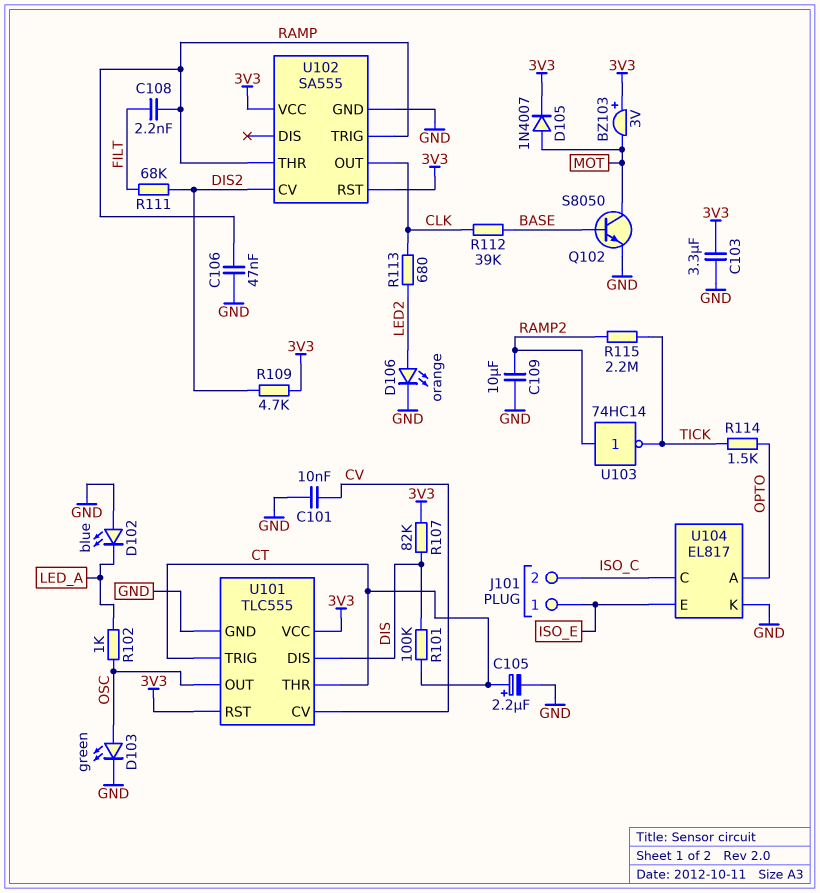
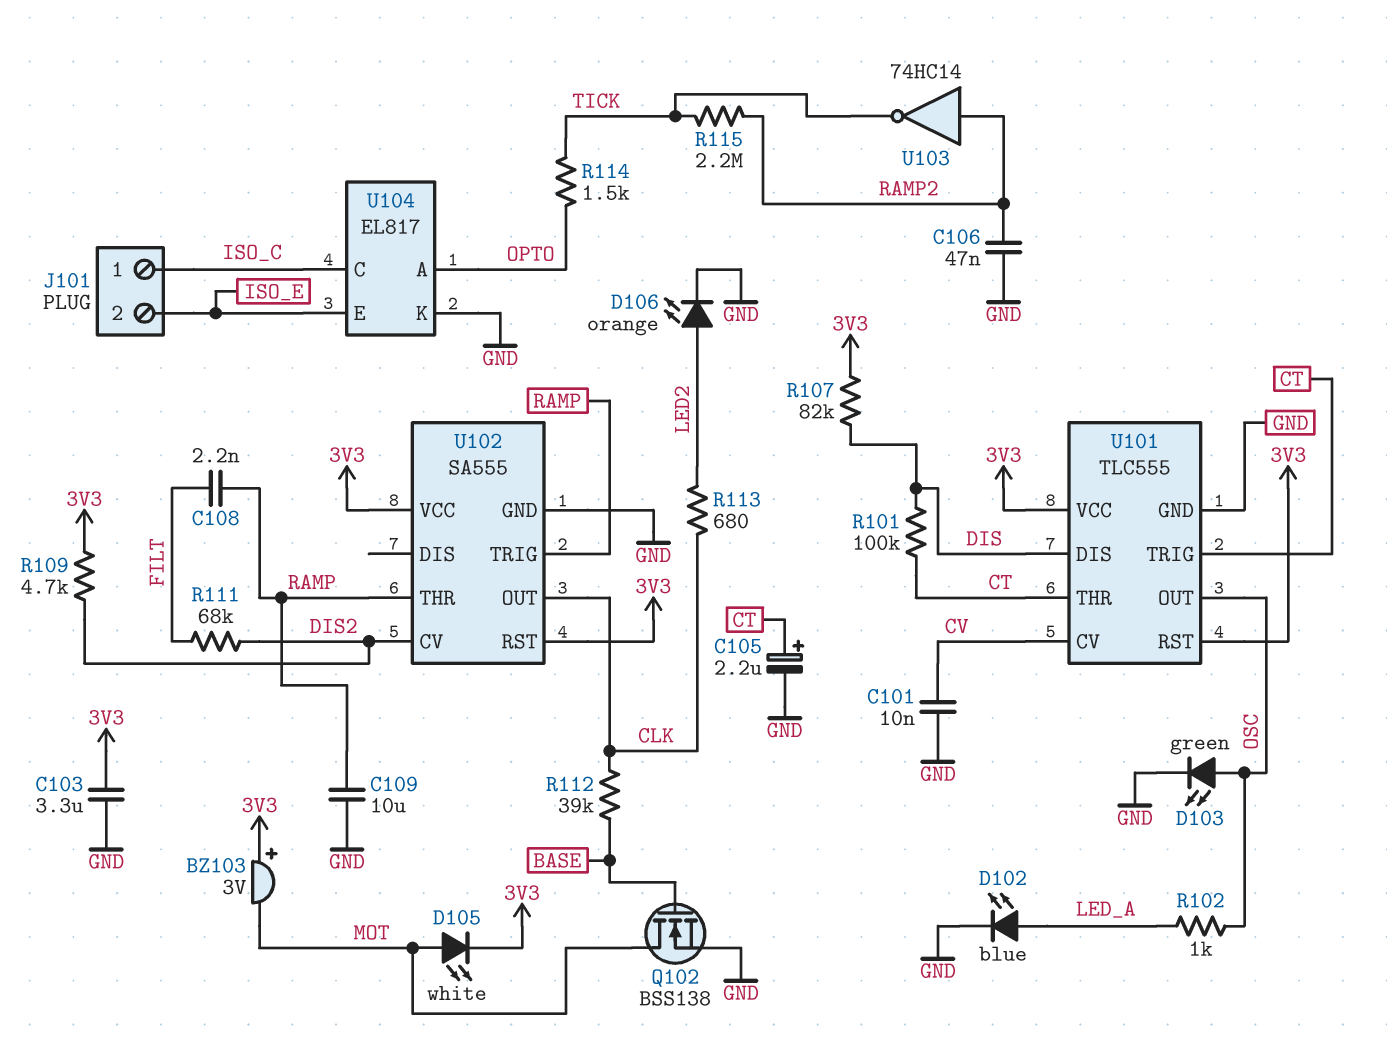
C106: 47nF (GND, RAMP) -> 47nF (GND, RAMP2)
C109: 10uF (GND, RAMP2) -> 10uF (GND, RAMP)
D102: LED blue (A GND, K LED_A) -> LED blue (A LED_A, K GND)
D105: diode 1N4007 (A MOT, K 3V3) -> LED white (A MOT, K 3V3)
J101 pin 1: ISO_E -> ISO_C
J101 pin 2: ISO_C -> ISO_E
Q102: NPN S8050 (B BASE, C MOT, E GND) -> NMOS BSS138 (G BASE, D MOT, S GND)

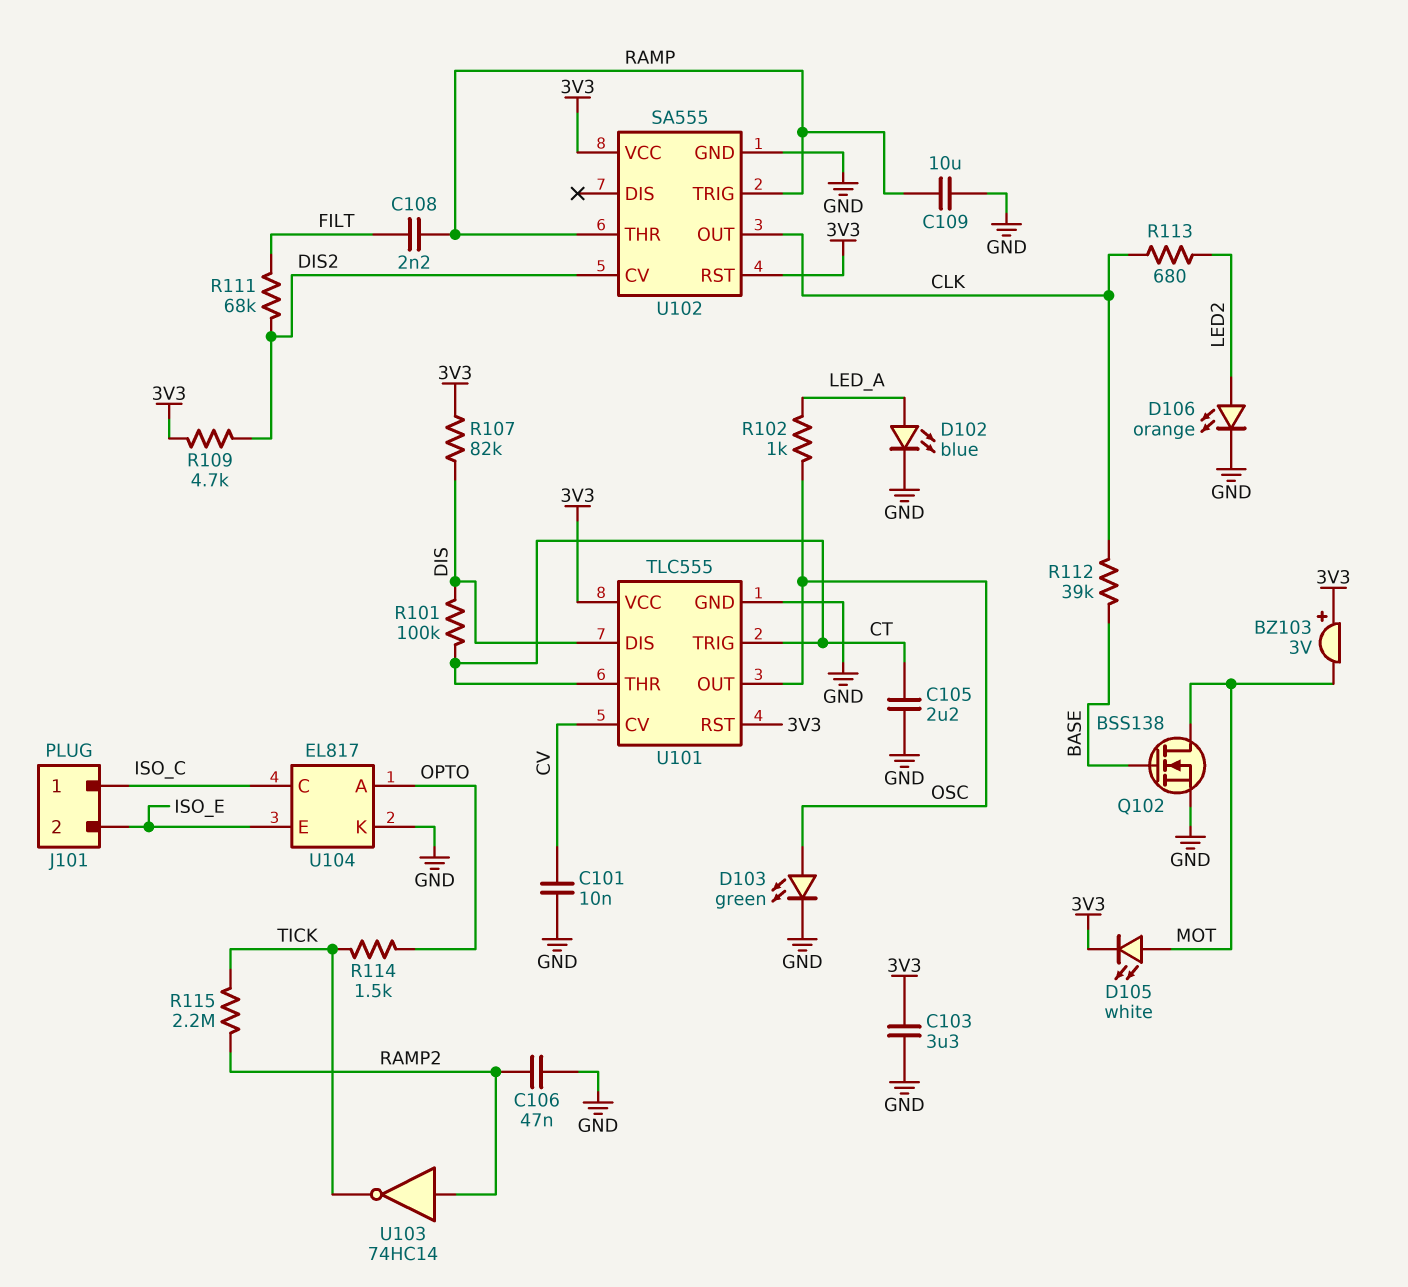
C105: 2.2uF (plus CT, minus GND) -> 2.2uF (CT, GND)

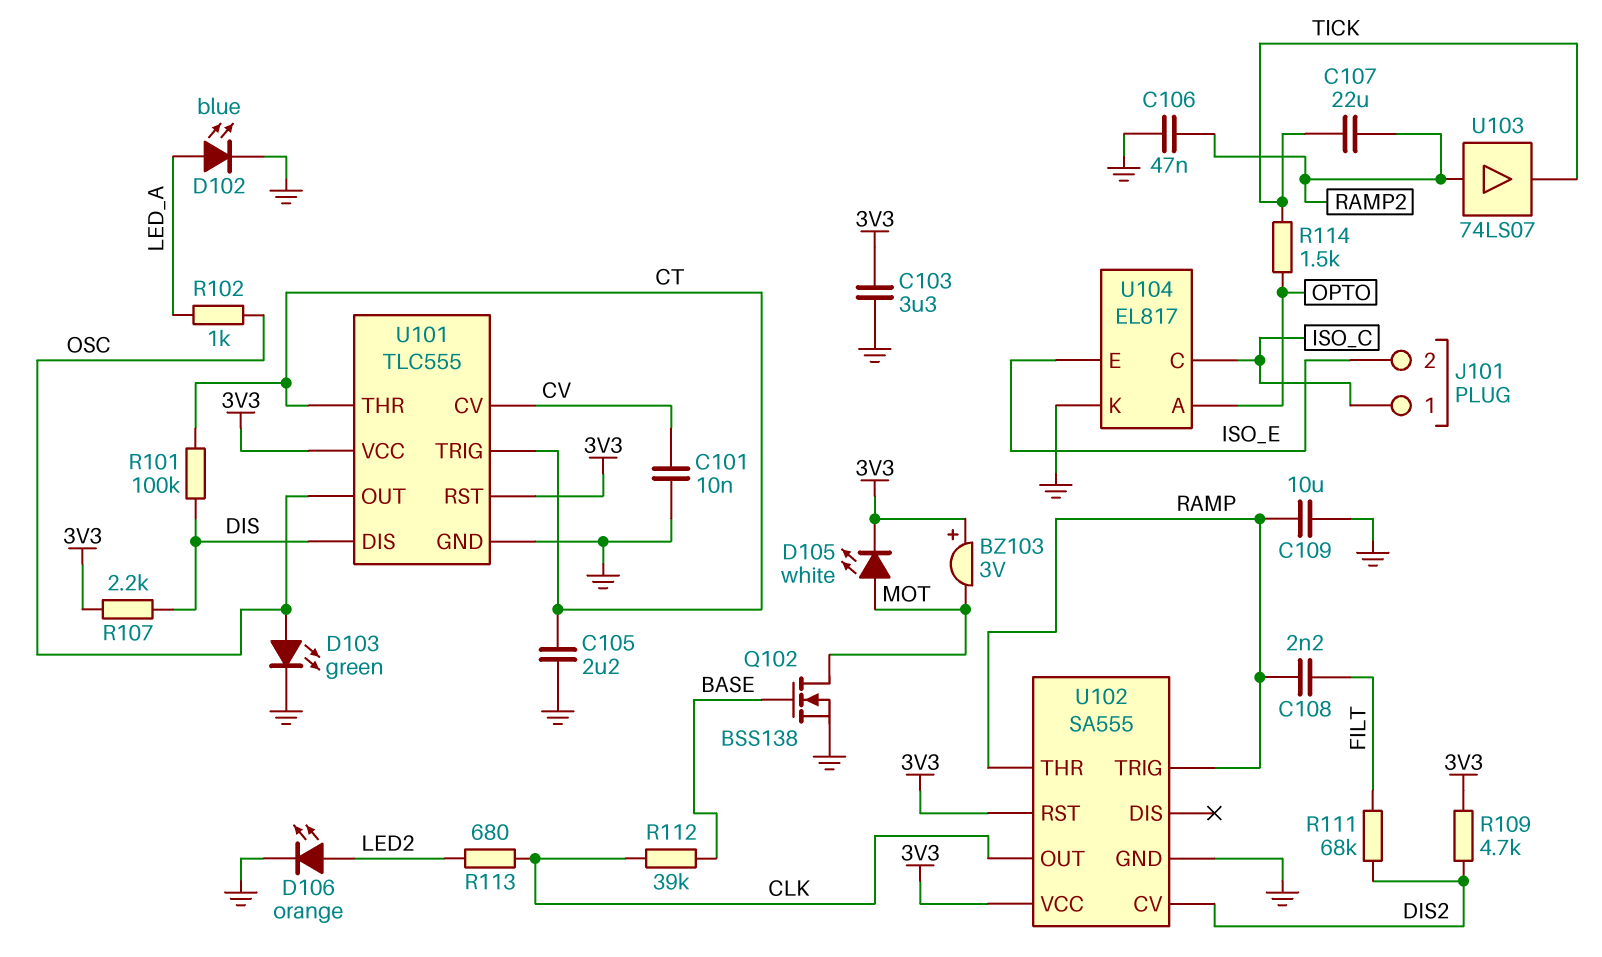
C107: none -> 22uF (RAMP2, TICK)
R107: 82k (3V3, DIS) -> 2.2k (3V3, DIS)
R115: 2.2M (RAMP2, TICK) -> none
U103: NOT 74HC14 (in RAMP2, out TICK) -> buffer 74LS07 (in RAMP2, out TICK)

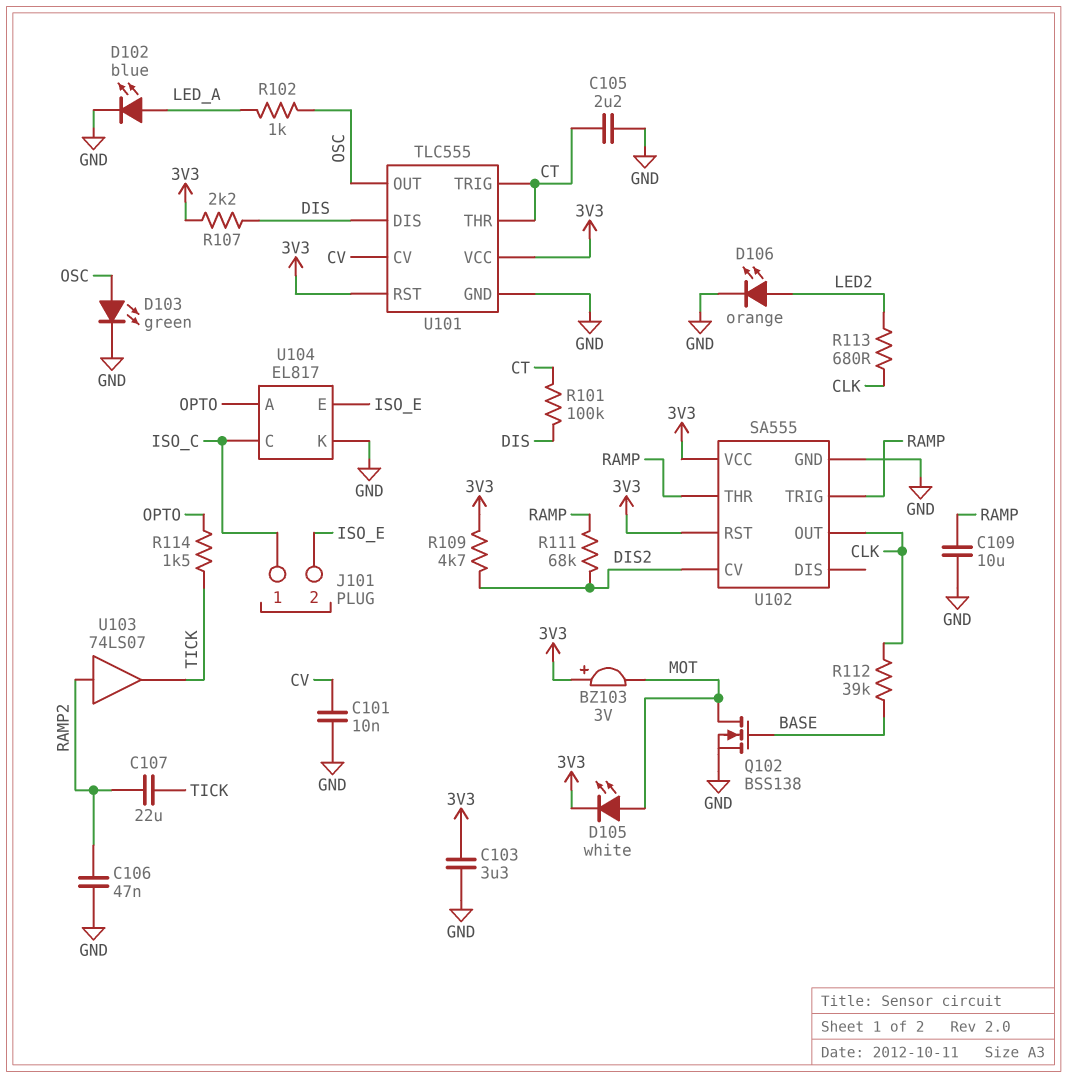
C108: 2.2nF (FILT, RAMP) -> none
R111: 68k (DIS2, FILT) -> 68k (DIS2, RAMP)

